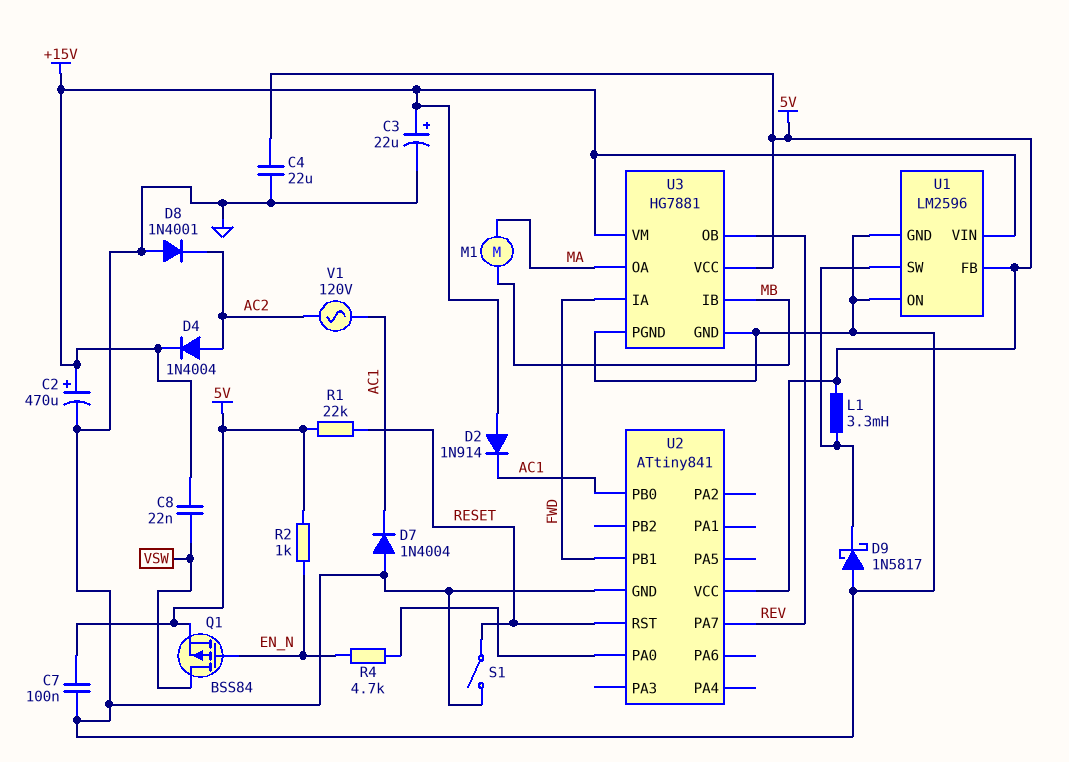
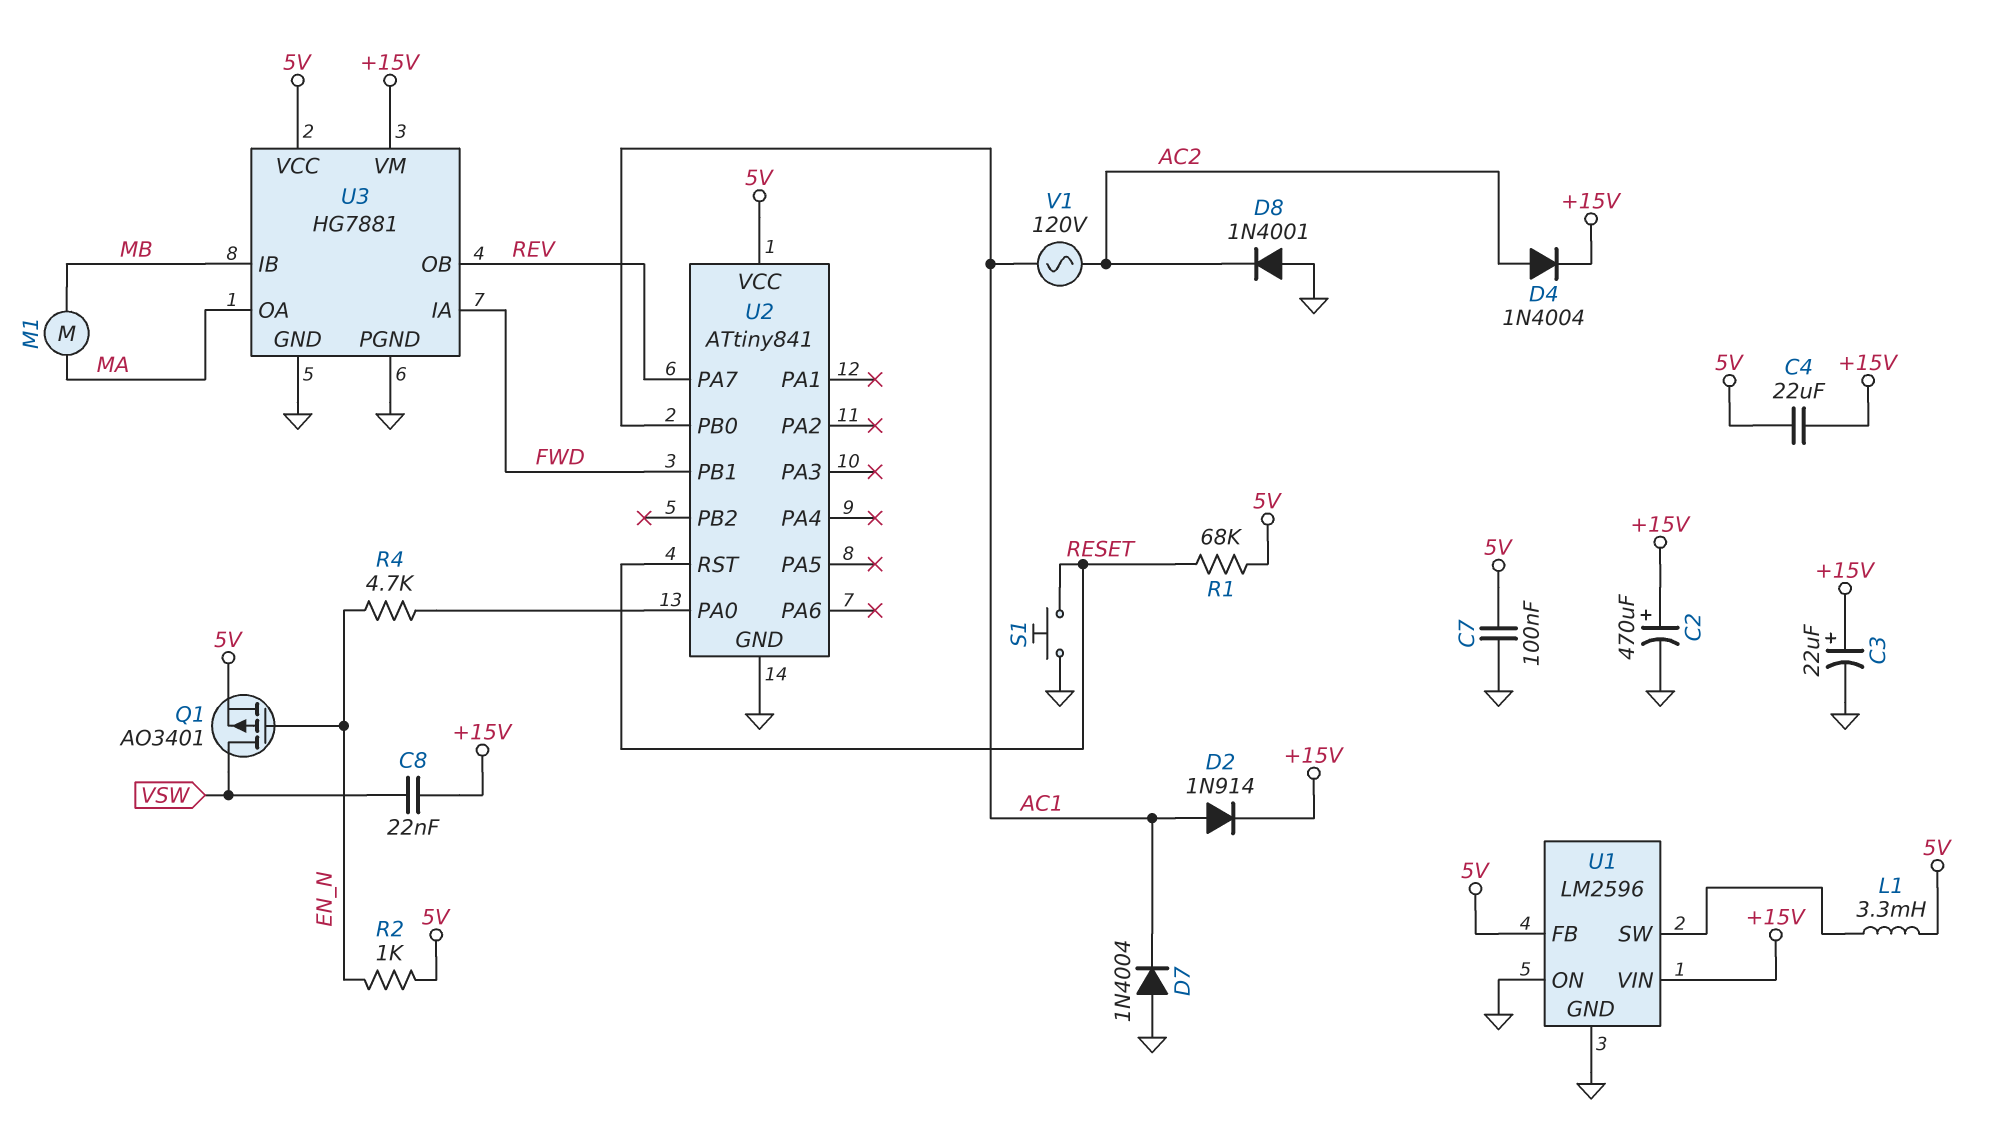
C4: 22uF (5V, GND) -> 22uF (+15V, 5V)
D2: diode 1N914 (A +15V, K AC1) -> diode 1N914 (A AC1, K +15V)
D9: schottky 1N5817 (A GND, K U1/SW) -> none
Q1: PMOS BSS84 (G EN_N, D VSW, S 5V) -> PMOS AO3401 (G EN_N, D VSW, S 5V)
R1: 22k (5V, RESET) -> 68k (5V, RESET)
S1: switch (GND, RESET) -> button (GND, RESET)

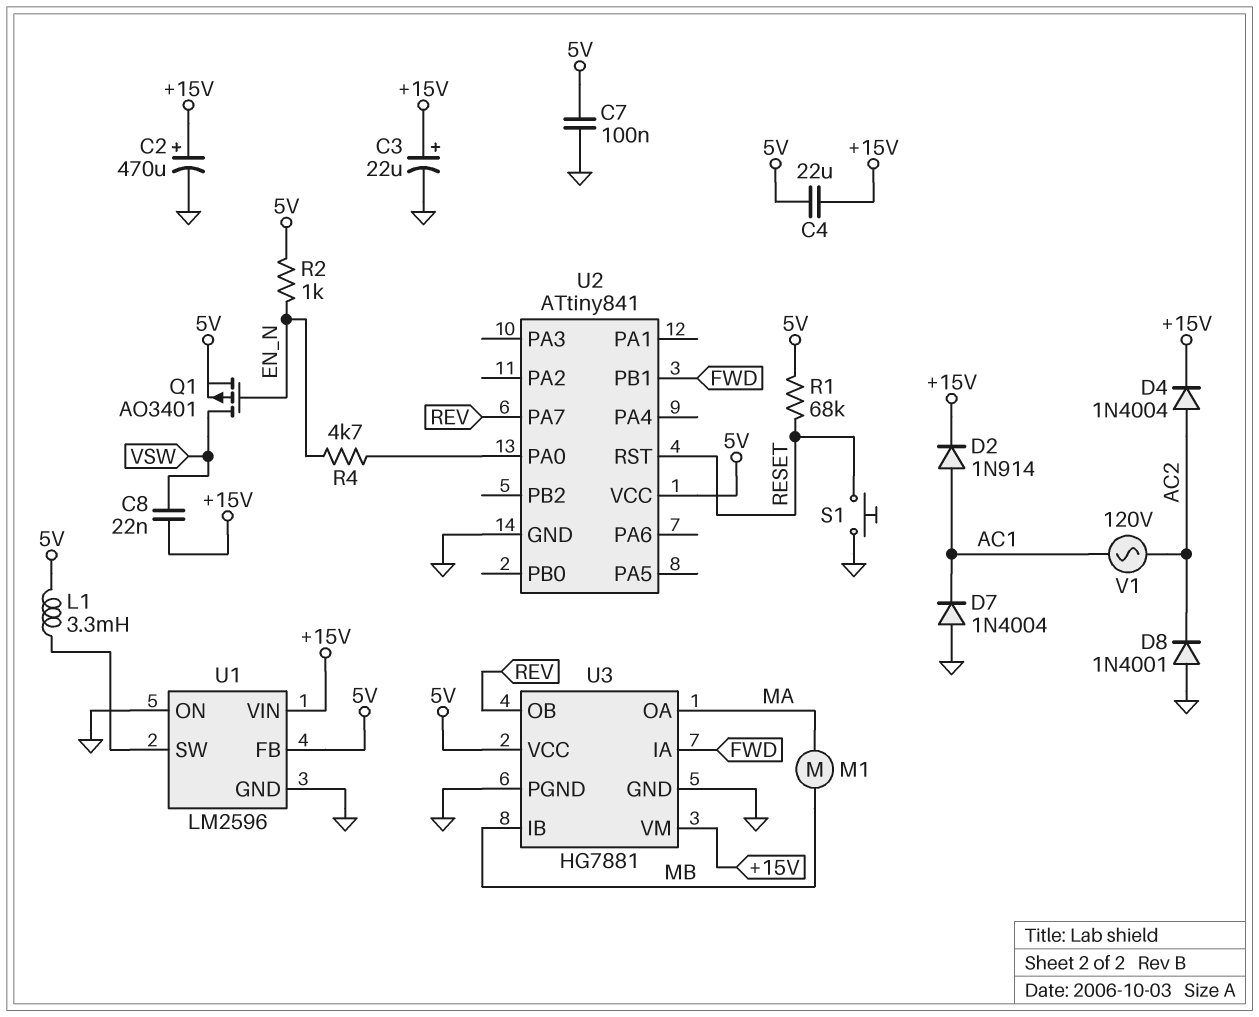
U2 pin PB0: AC1 -> none

